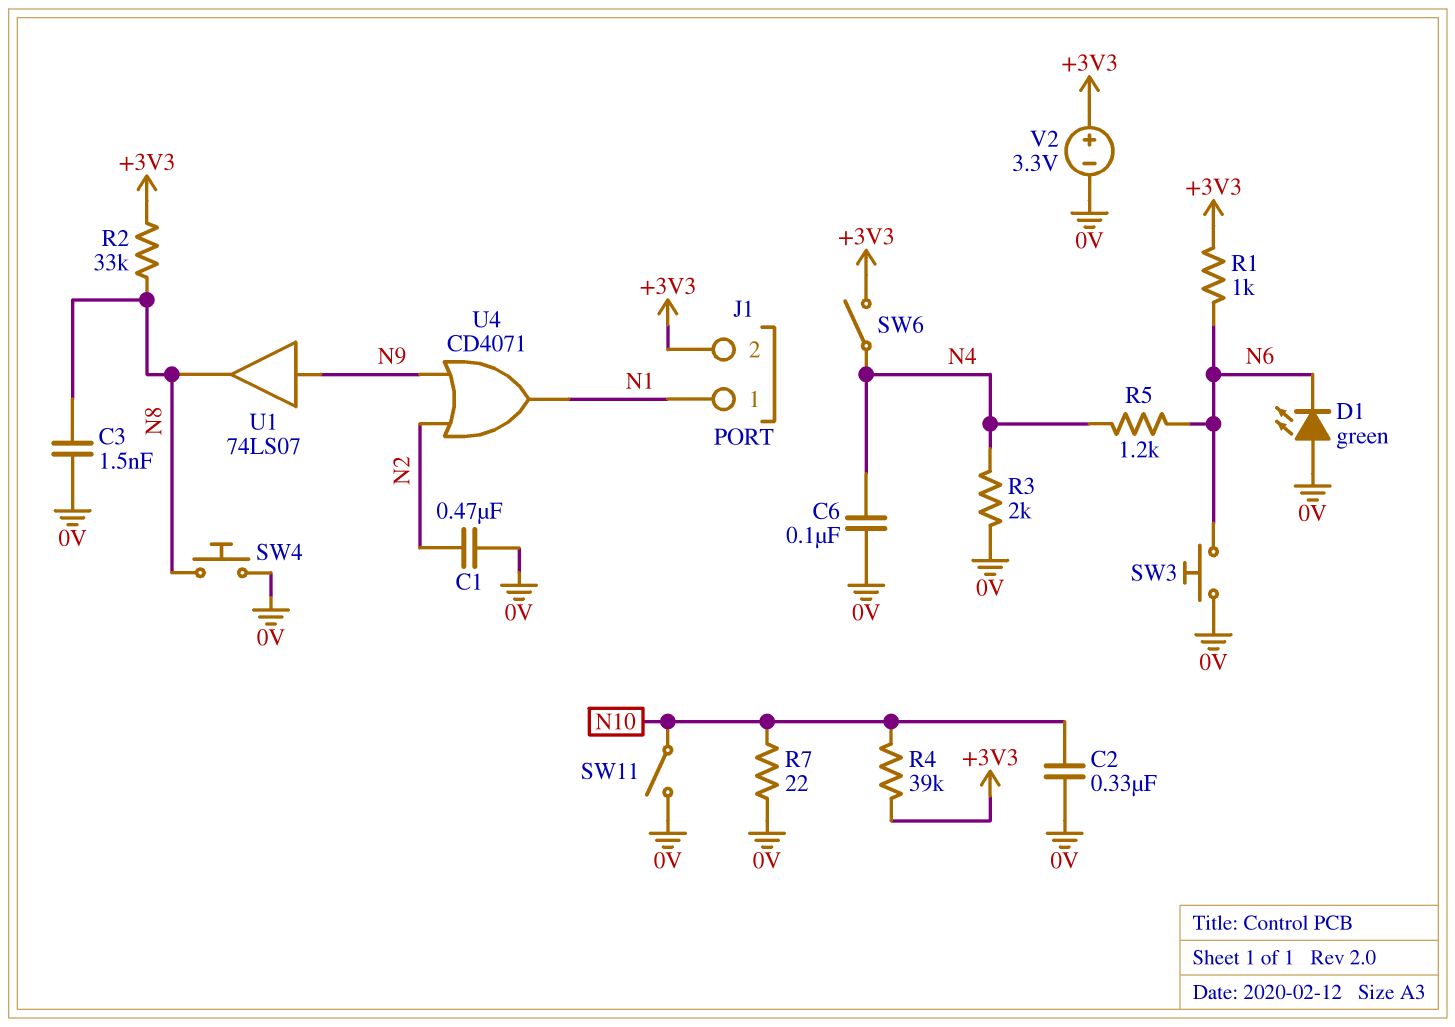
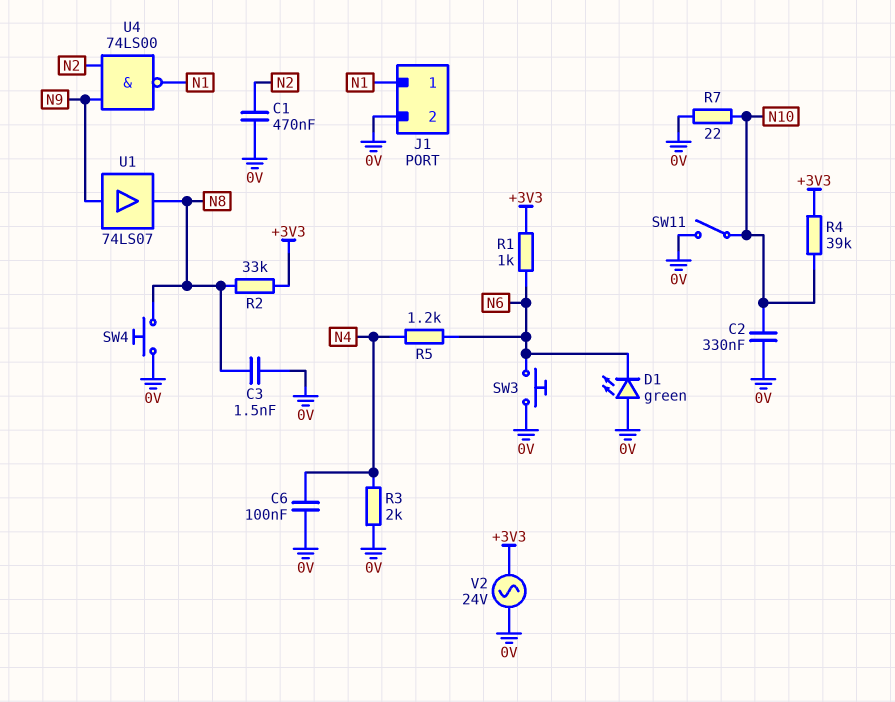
J1 pin 2: +3V3 -> 0V
SW6: switch (+3V3, N4) -> none
U4: OR CD4071 (in N2, in N9, out N1) -> NAND 74LS00 (in N2, in N9, out N1)
V2: 3.3V (plus +3V3, minus 0V) -> AC 24V (+3V3, 0V)

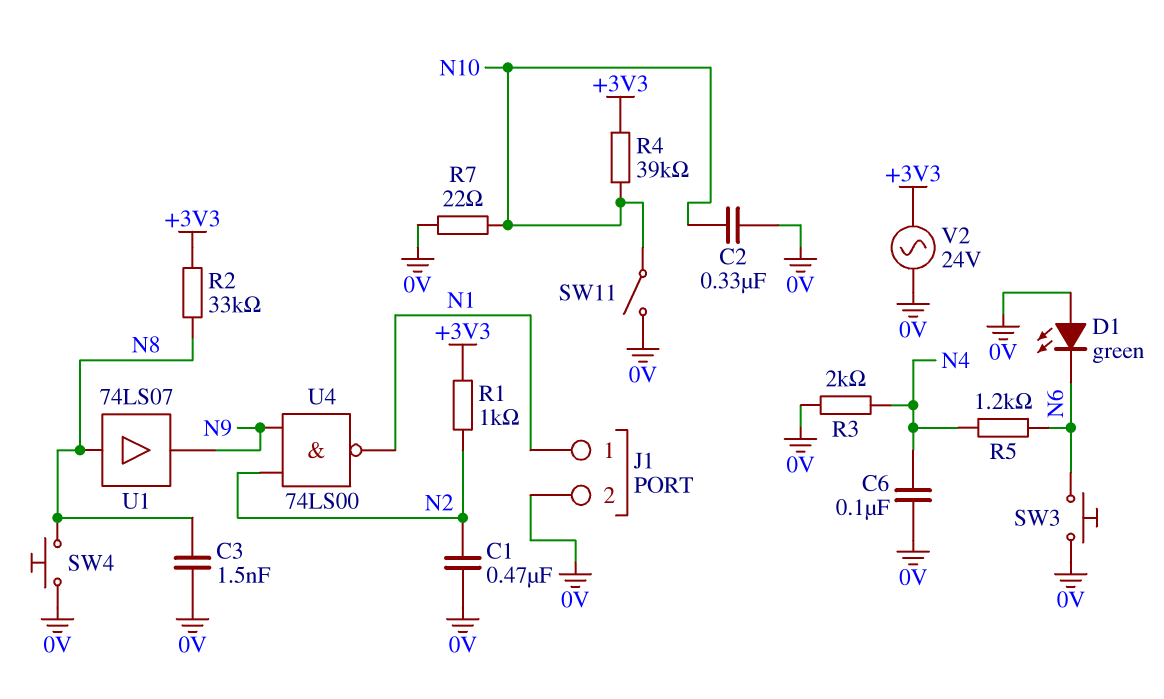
R1: 1k (+3V3, N6) -> 1k (+3V3, N2)
U1: buffer 74LS07 (in N9, out N8) -> buffer 74LS07 (in N8, out N9)

